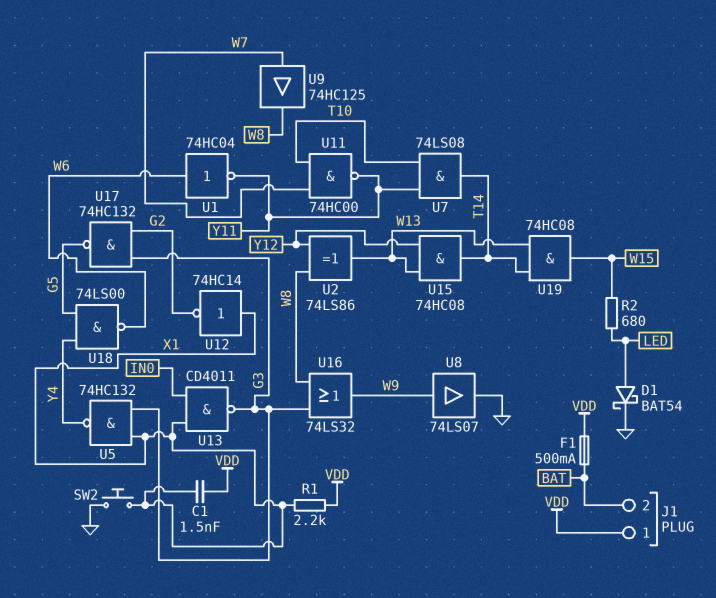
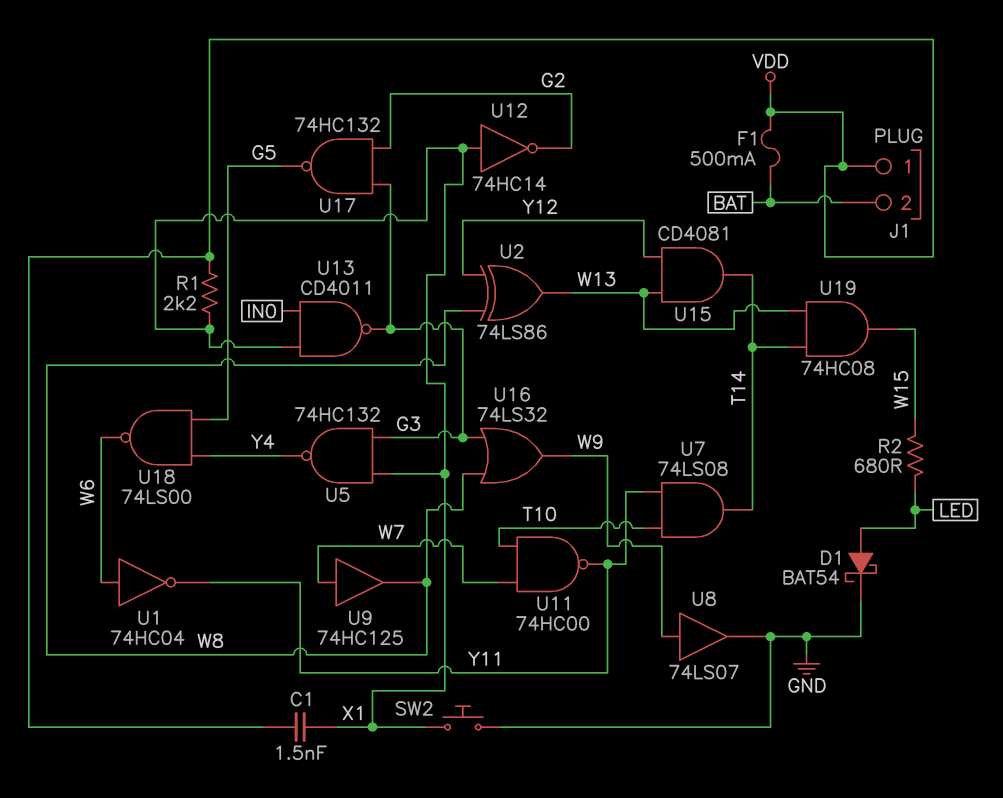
U15: AND 74HC08 (in W13, in Y12, out T14) -> AND CD4081 (in W13, in Y12, out T14)

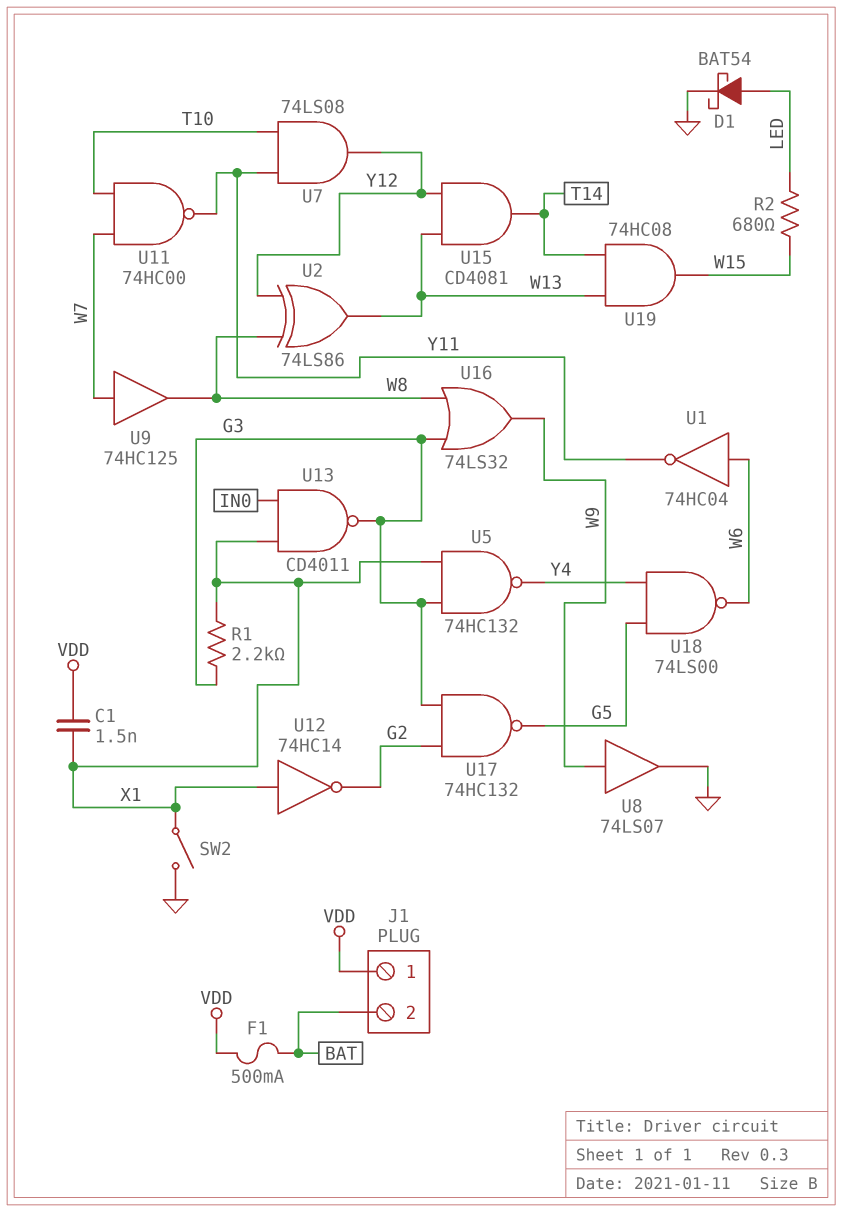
R1: 2.2k (VDD, X1) -> 2.2k (G3, X1)
SW2: button (GND, X1) -> switch (GND, X1)
U7: AND 74LS08 (in T10, in Y11, out T14) -> AND 74LS08 (in T10, in Y11, out Y12)

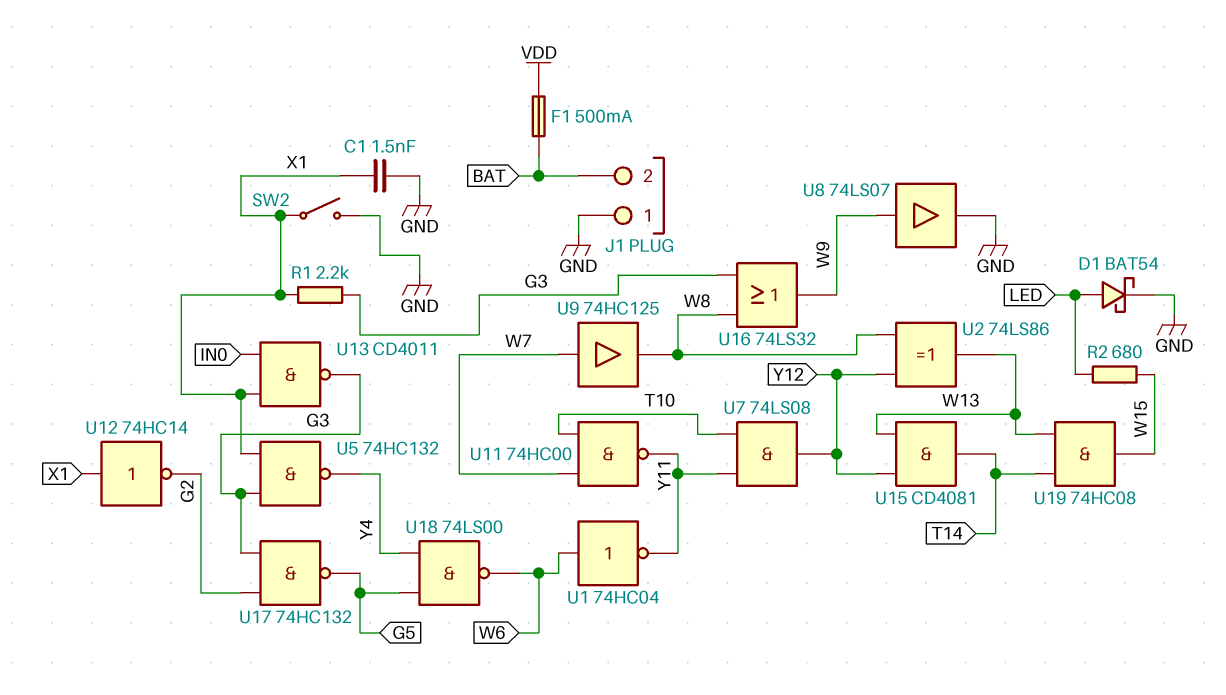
C1: 1.5nF (VDD, X1) -> 1.5nF (GND, X1)
J1 pin 1: VDD -> GND

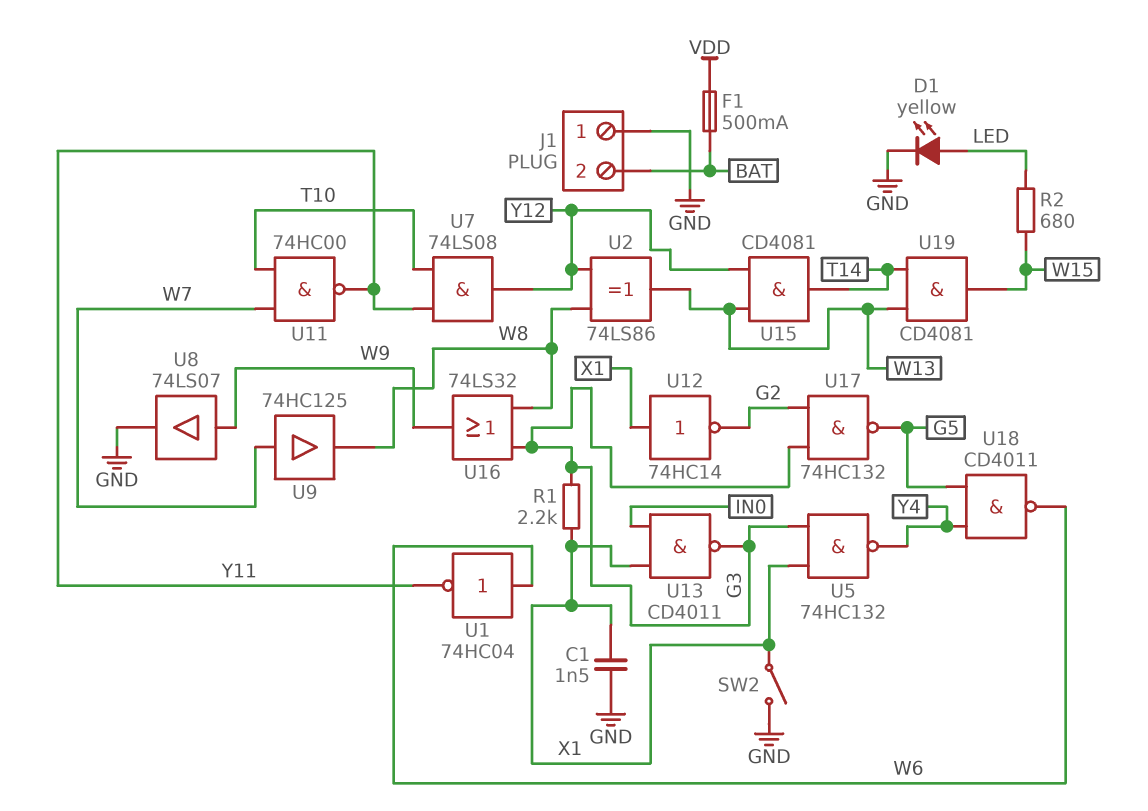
D1: schottky BAT54 (A LED, K GND) -> LED yellow (A LED, K GND)
U18: NAND 74LS00 (in G5, in Y4, out W6) -> NAND CD4011 (in G5, in Y4, out W6)
U19: AND 74HC08 (in T14, in W13, out W15) -> AND CD4081 (in T14, in W13, out W15)

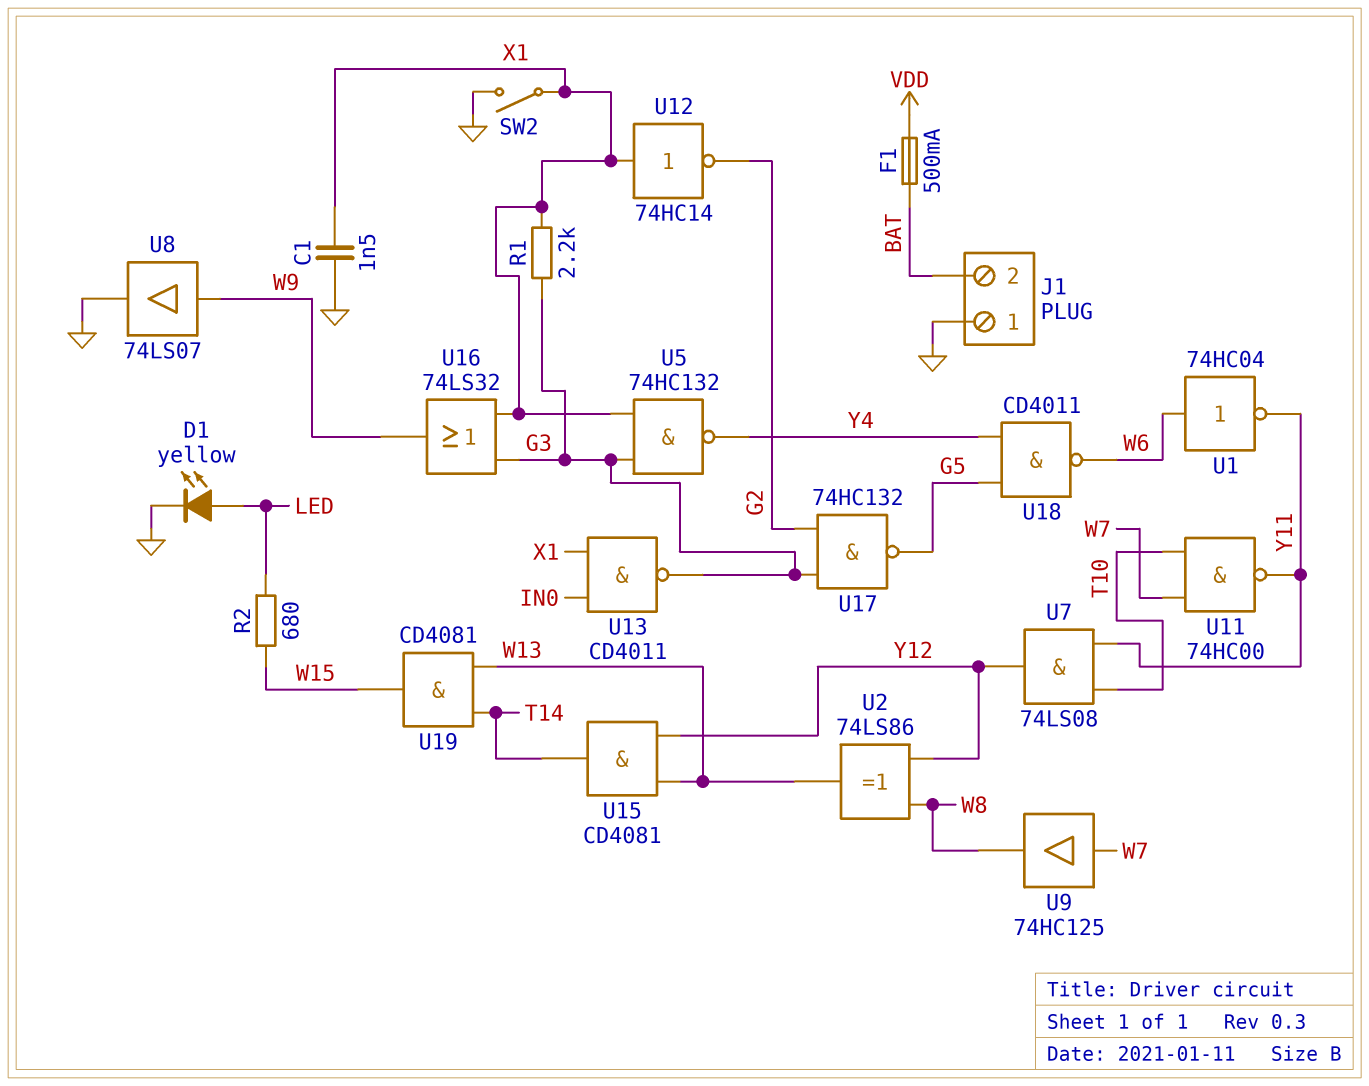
U16: OR 74LS32 (in G3, in W8, out W9) -> OR 74LS32 (in G3, in X1, out W9)

